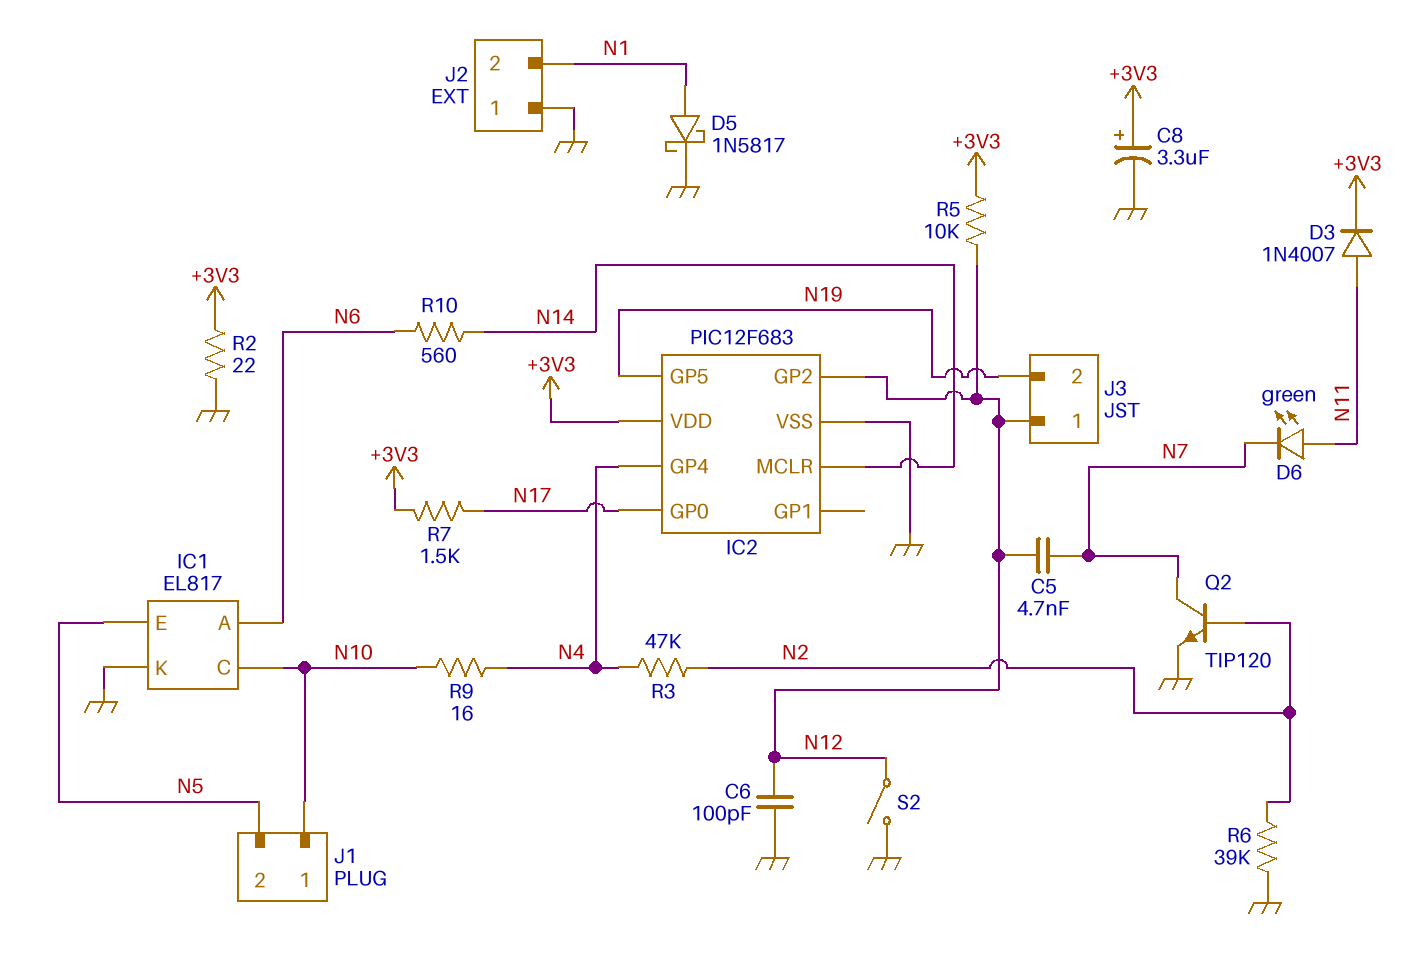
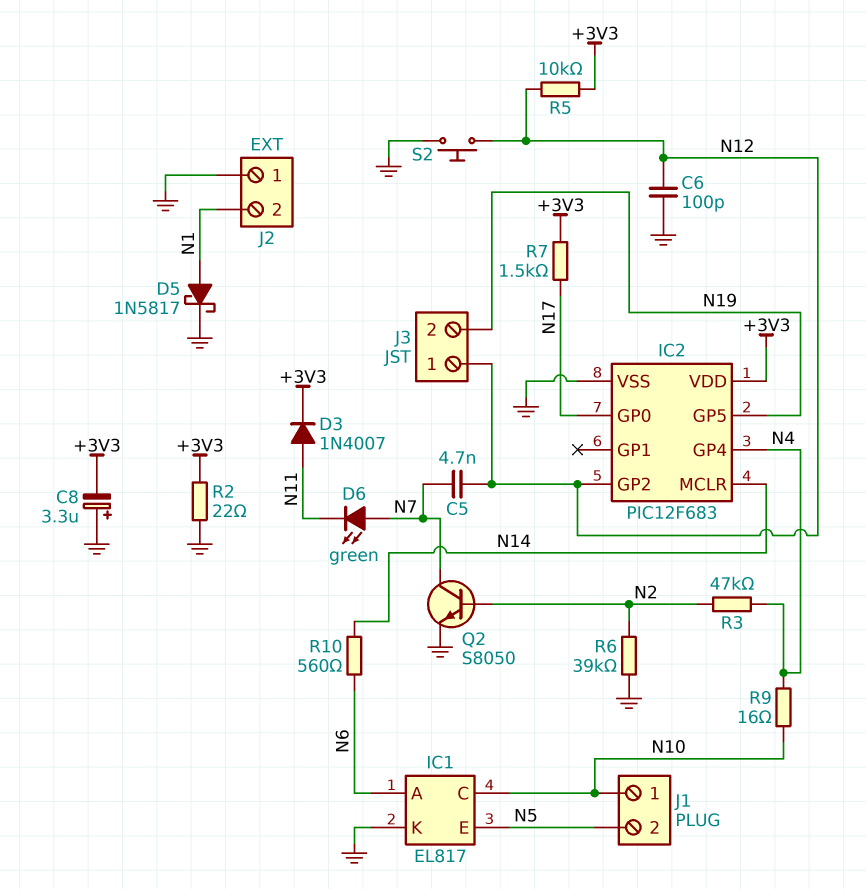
C8: 3.3uF (plus +3V3, minus GND) -> 3.3uF (plus GND, minus +3V3)
D6: LED green (A N11, K N7) -> LED green (A N7, K N11)
Q2: NPN TIP120 (B N2, C N7, E GND) -> NPN S8050 (B N2, C N7, E GND)
S2: switch (GND, N12) -> button (GND, N12)

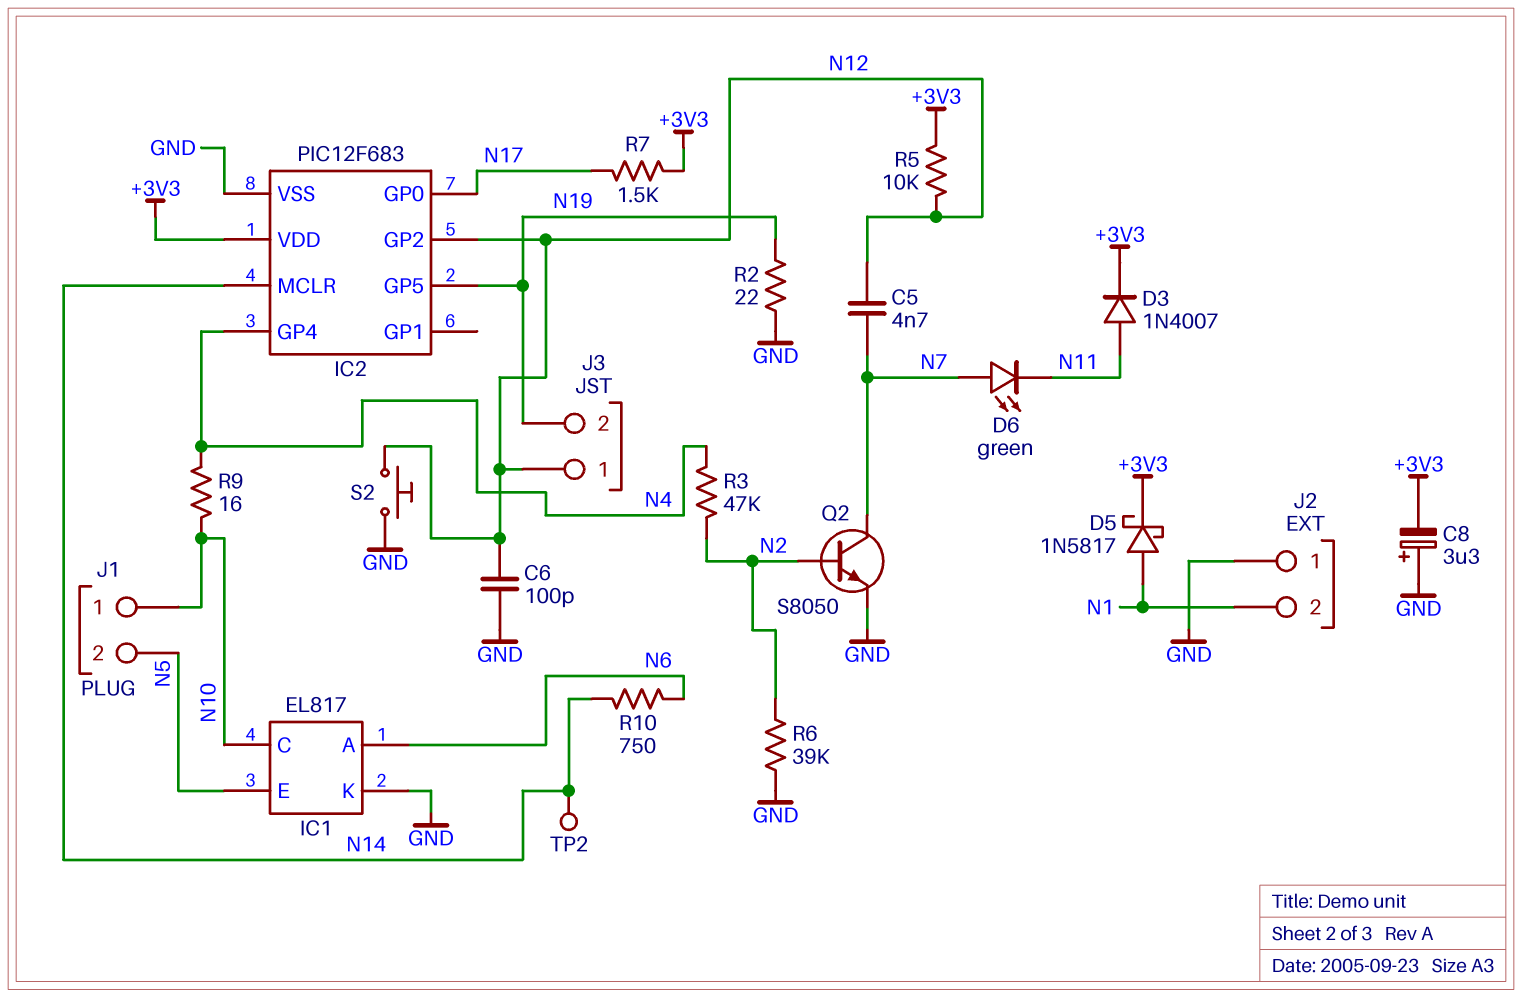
D5: schottky 1N5817 (A N1, K GND) -> schottky 1N5817 (A N1, K +3V3)
R2: 22 (+3V3, GND) -> 22 (GND, N19)
R10: 560 (N6, N14) -> 750 (N6, N14)
TP2: none -> test point (N14)

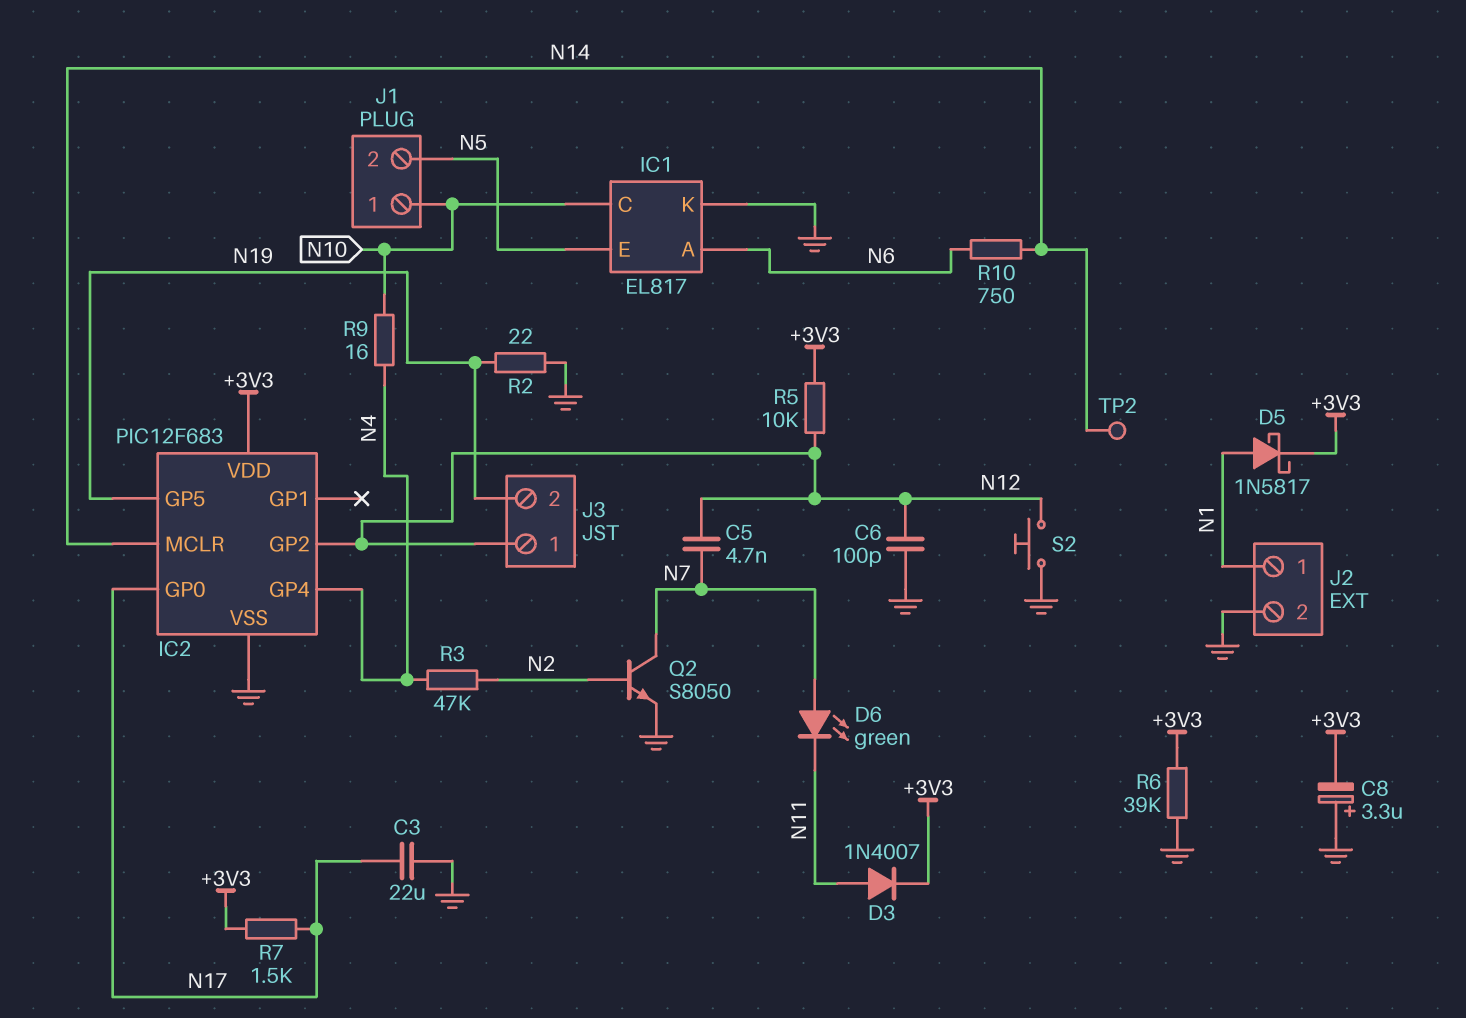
C3: none -> 22uF (GND, N17)
J2 pin 1: GND -> N1
J2 pin 2: N1 -> GND
R6: 39k (GND, N2) -> 39k (+3V3, GND)

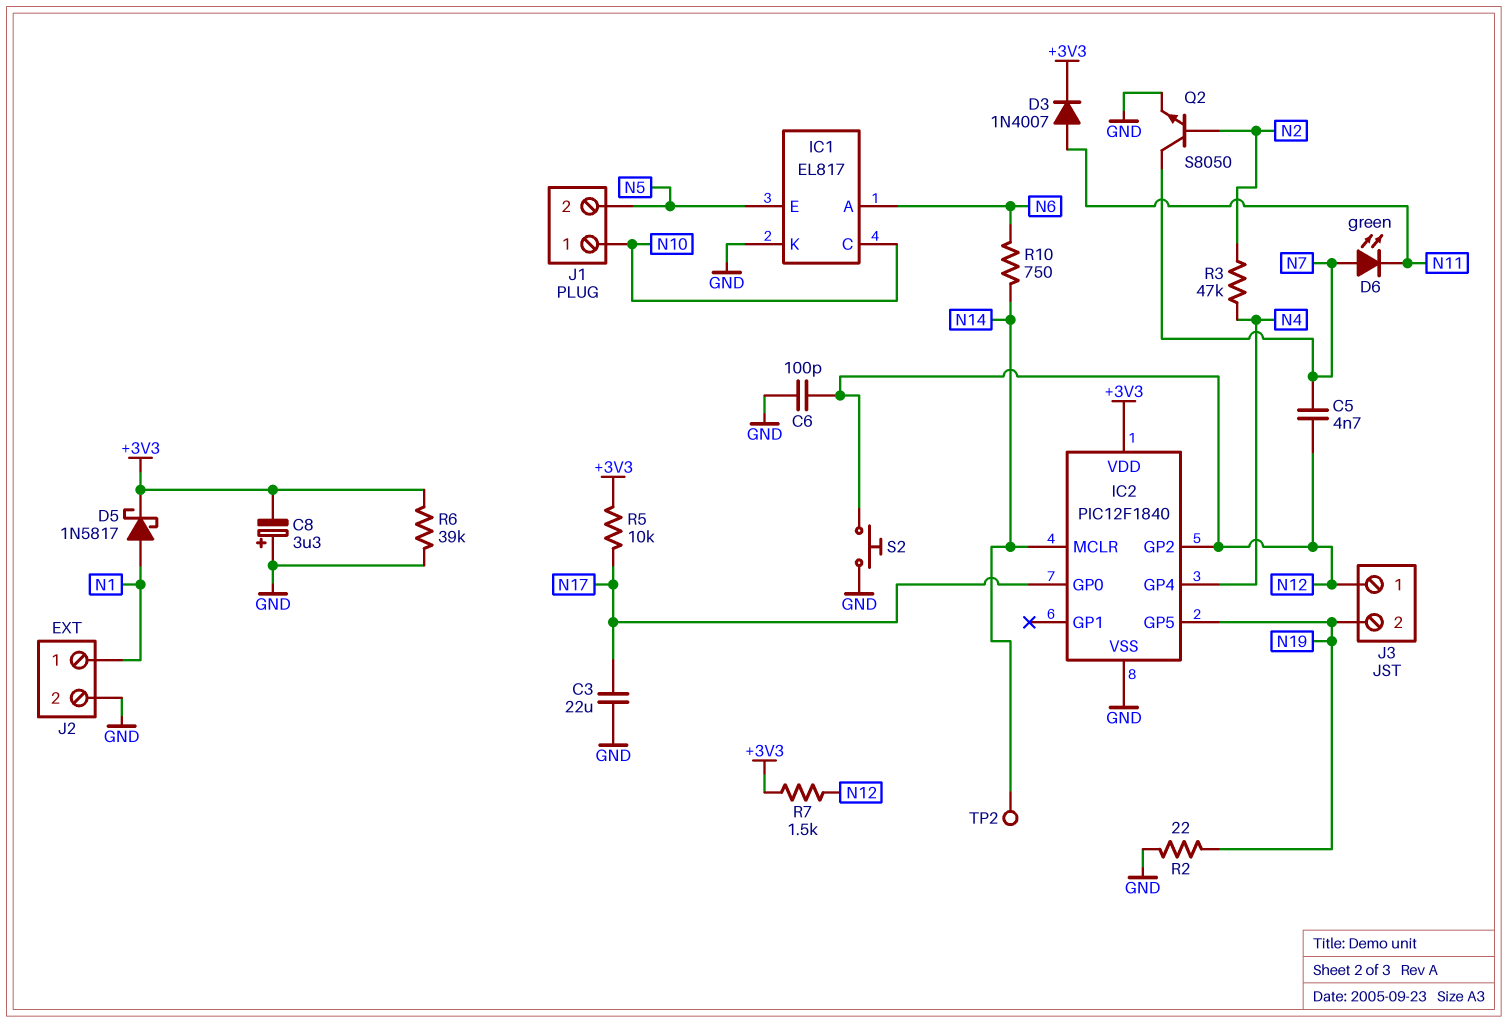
IC2: PIC12F683 -> PIC12F1840
R5: 10k (+3V3, N12) -> 10k (+3V3, N17)
R7: 1.5k (+3V3, N17) -> 1.5k (+3V3, N12)
R9: 16 (N4, N10) -> none

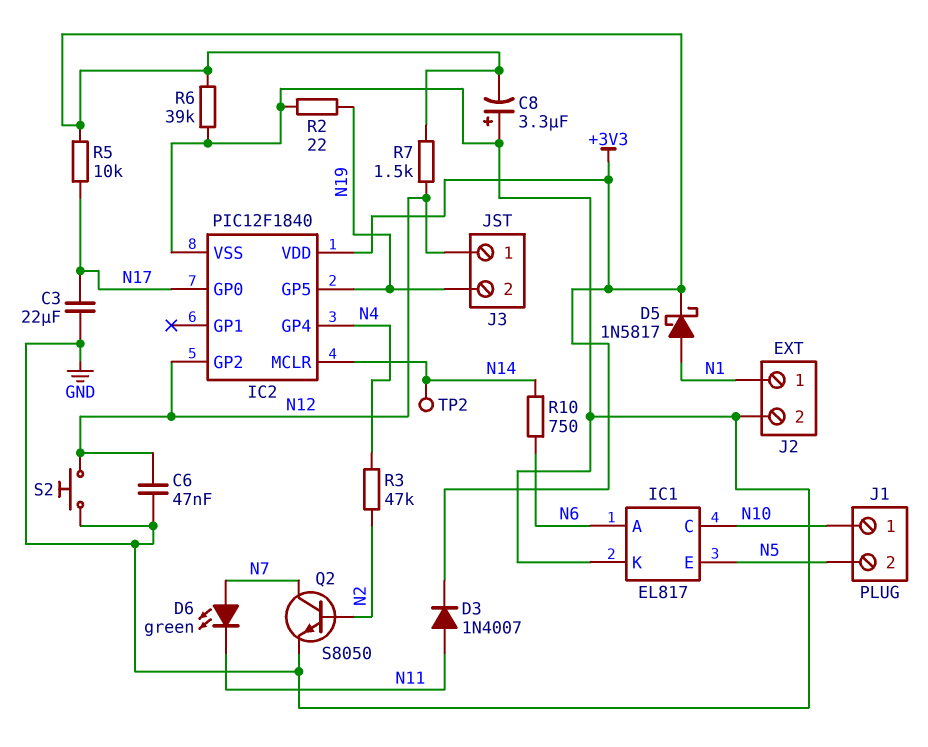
C5: 4.7nF (N7, N12) -> none
C6: 100pF (GND, N12) -> 47nF (GND, N12)

